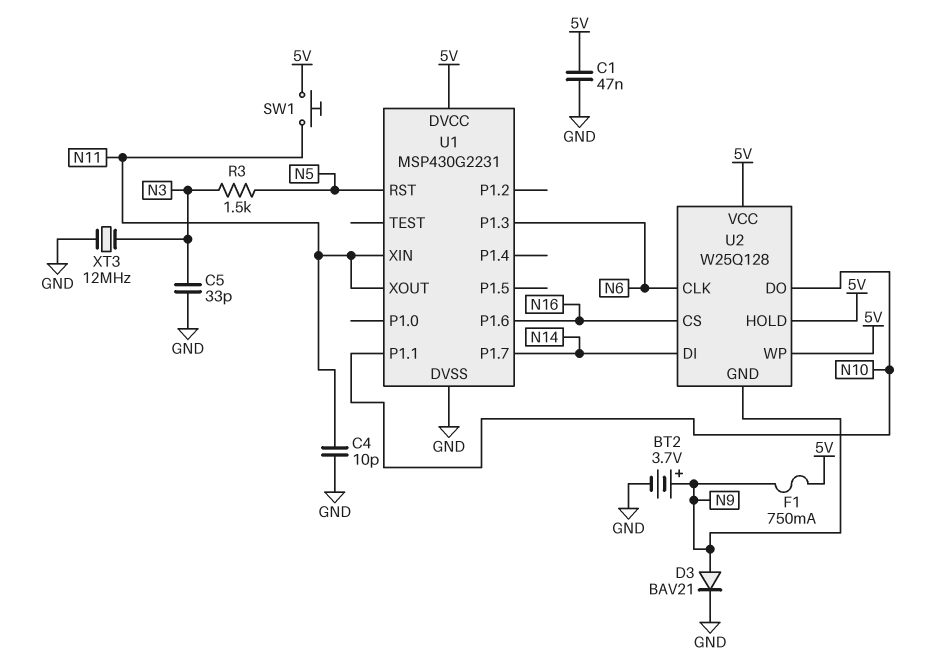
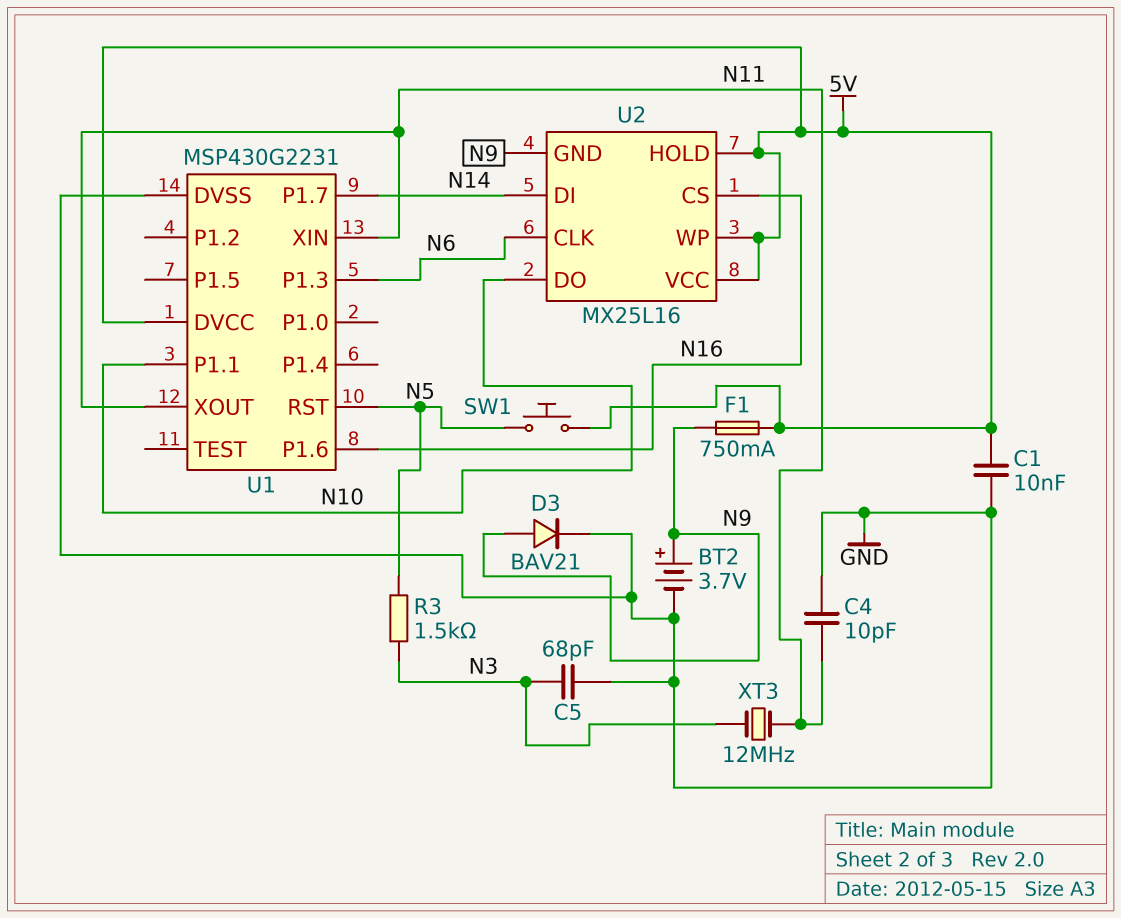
C1: 47nF (5V, GND) -> 10nF (5V, GND)
C5: 33pF (GND, N3) -> 68pF (GND, N3)
SW1: button (5V, N11) -> button (5V, N5)
U2: W25Q128 -> MX25L16
XT3: 12MHz (GND, N3) -> 12MHz (N3, N11)

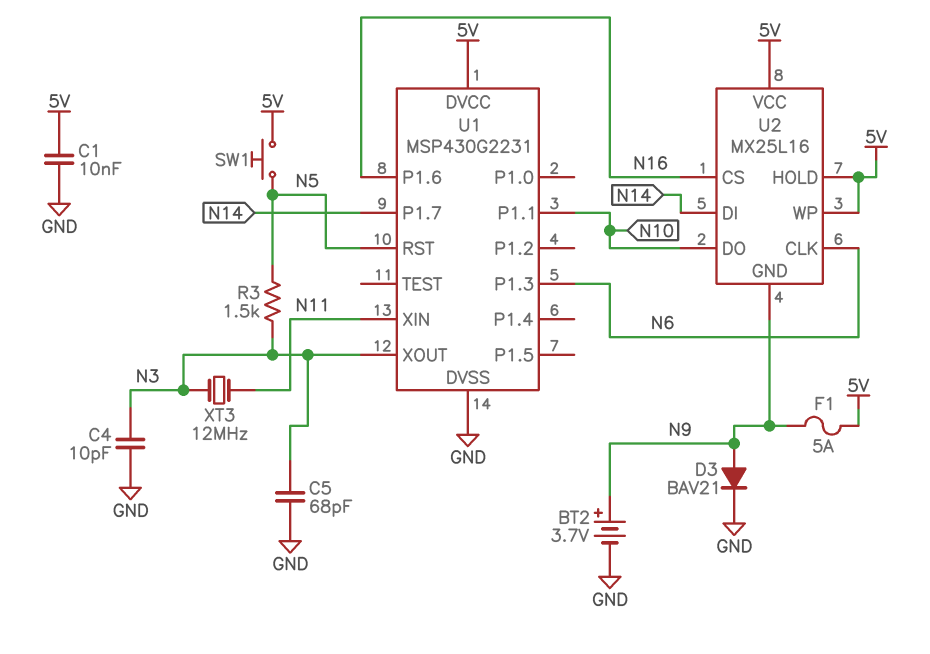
C4: 10pF (GND, N11) -> 10pF (GND, N3)
F1: 750mA (5V, N9) -> 5A (5V, N9)
U1 pin XOUT: N11 -> N3

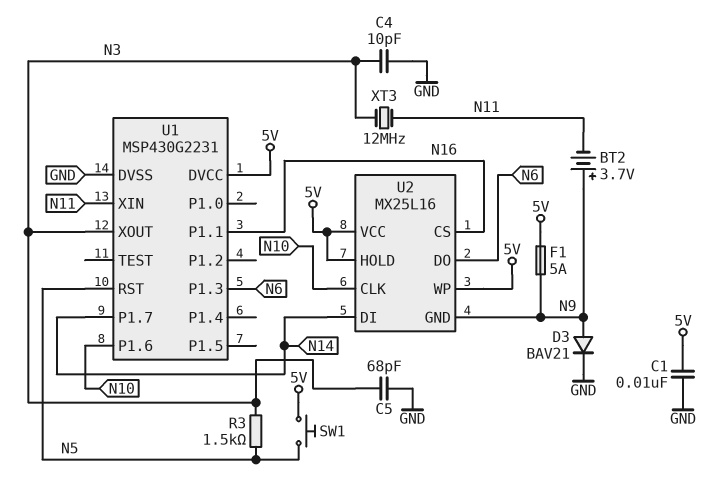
BT2: 3.7V (plus N9, minus GND) -> 3.7V (plus N9, minus N11)
U1 pin P1.1: N10 -> N16
U1 pin P1.6: N16 -> N10
U2 pin CLK: N6 -> N10
U2 pin DO: N10 -> N6

